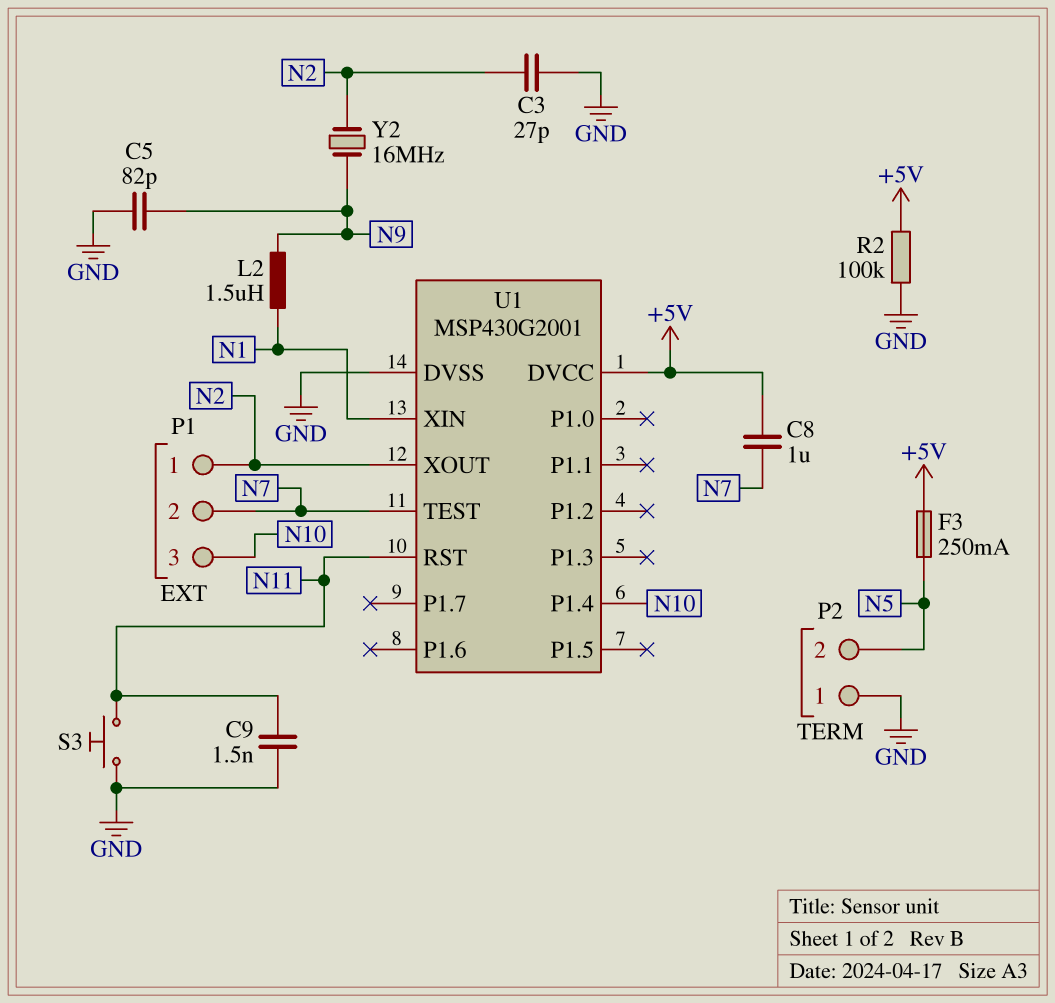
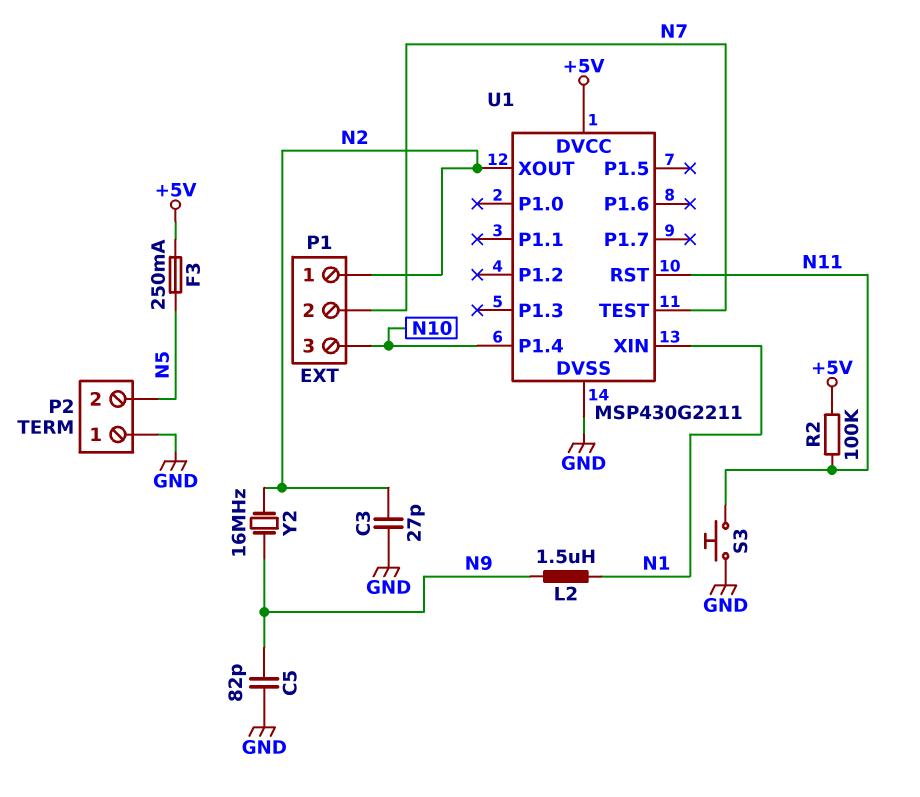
C8: 1uF (+5V, N7) -> none
C9: 1.5nF (GND, N11) -> none
R2: 100k (+5V, GND) -> 100k (+5V, N11)
U1: MSP430G2001 -> MSP430G2211

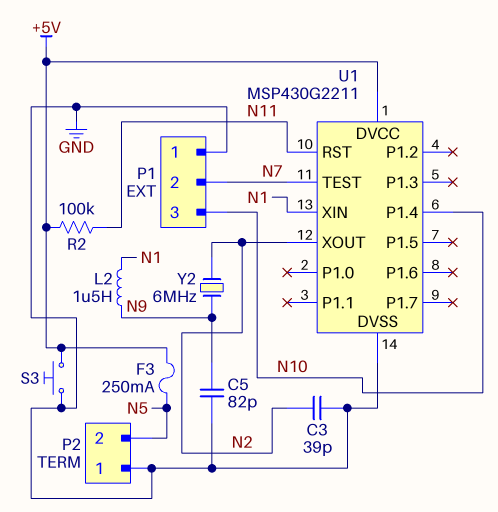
C3: 27pF (GND, N2) -> 39pF (GND, N2)
P1 pin 1: N2 -> GND
S3: button (GND, N11) -> button (+5V, GND)
Y2: 16MHz (N2, N9) -> 6MHz (N2, N9)

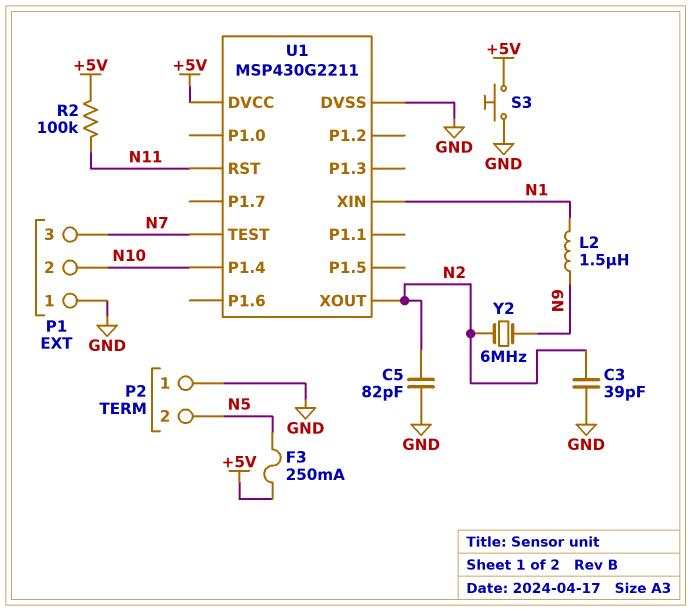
C5: 82pF (GND, N9) -> 82pF (GND, N2)
P1 pin 2: N7 -> N10
P1 pin 3: N10 -> N7

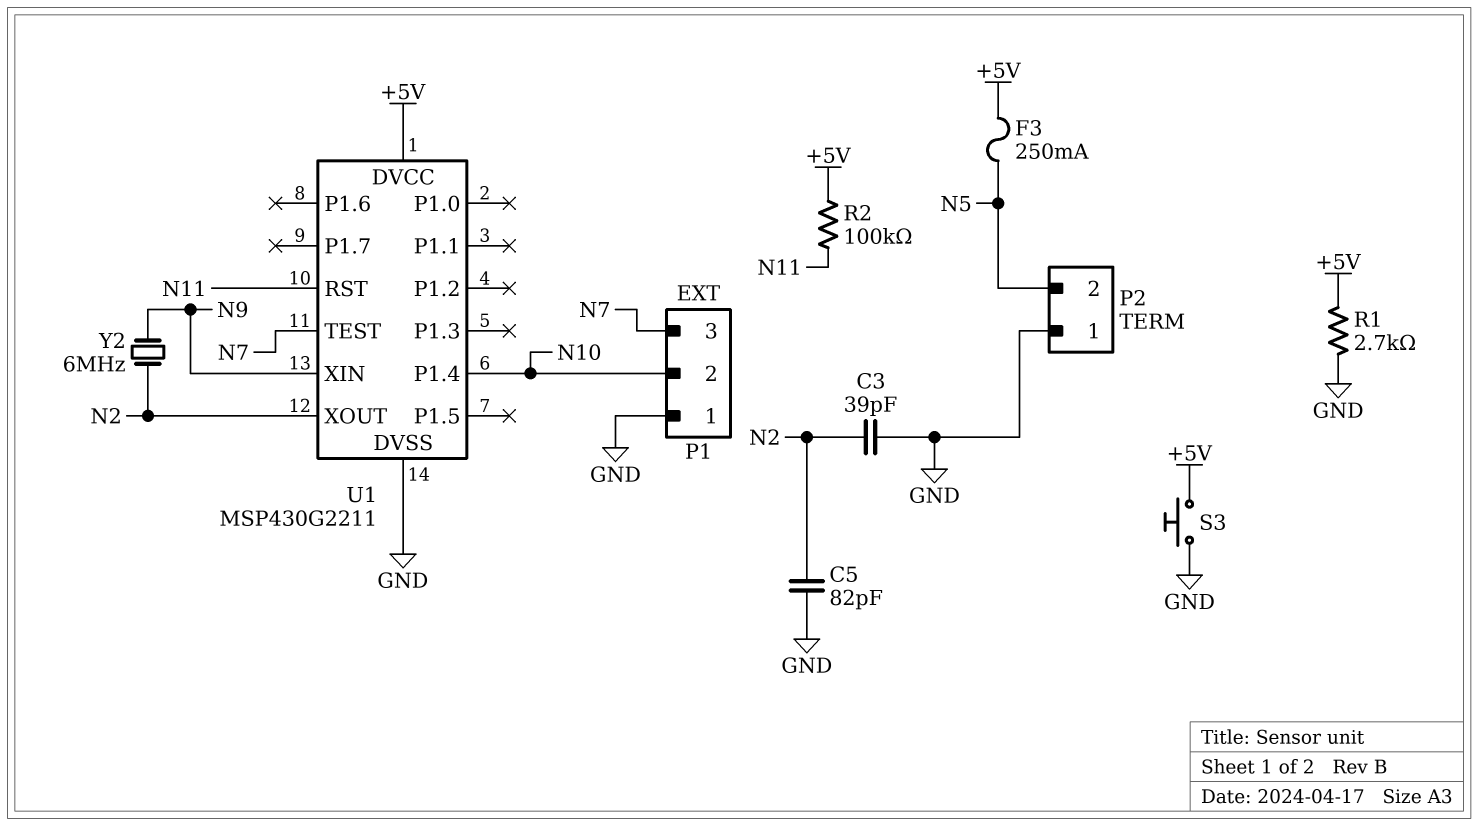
L2: 1.5uH (N1, N9) -> none
R1: none -> 2.7k (+5V, GND)
U1 pin XIN: N1 -> N9

